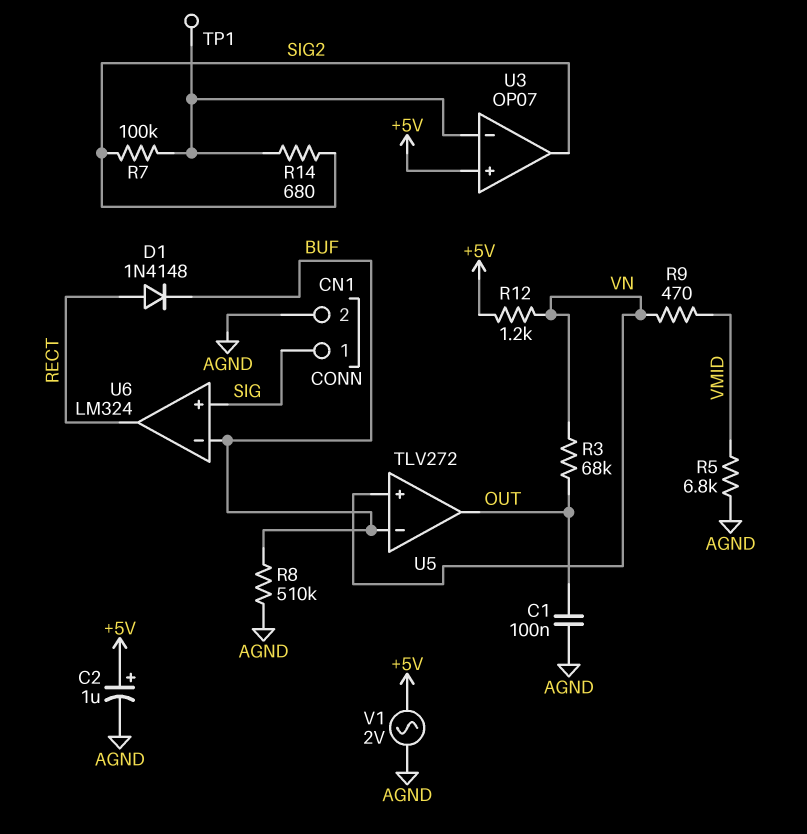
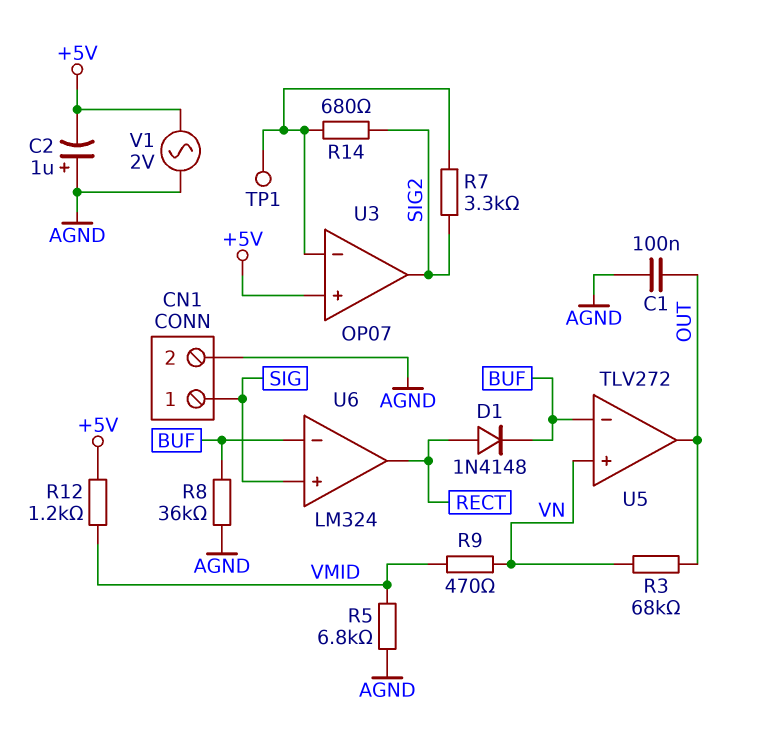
C2: 1uF (plus +5V, minus AGND) -> 1uF (plus AGND, minus +5V)
R7: 100k (SIG2, U3/in-) -> 3.3k (SIG2, U3/in-)
R8: 510k (AGND, BUF) -> 36k (AGND, BUF)
R12: 1.2k (+5V, VN) -> 1.2k (+5V, VMID)

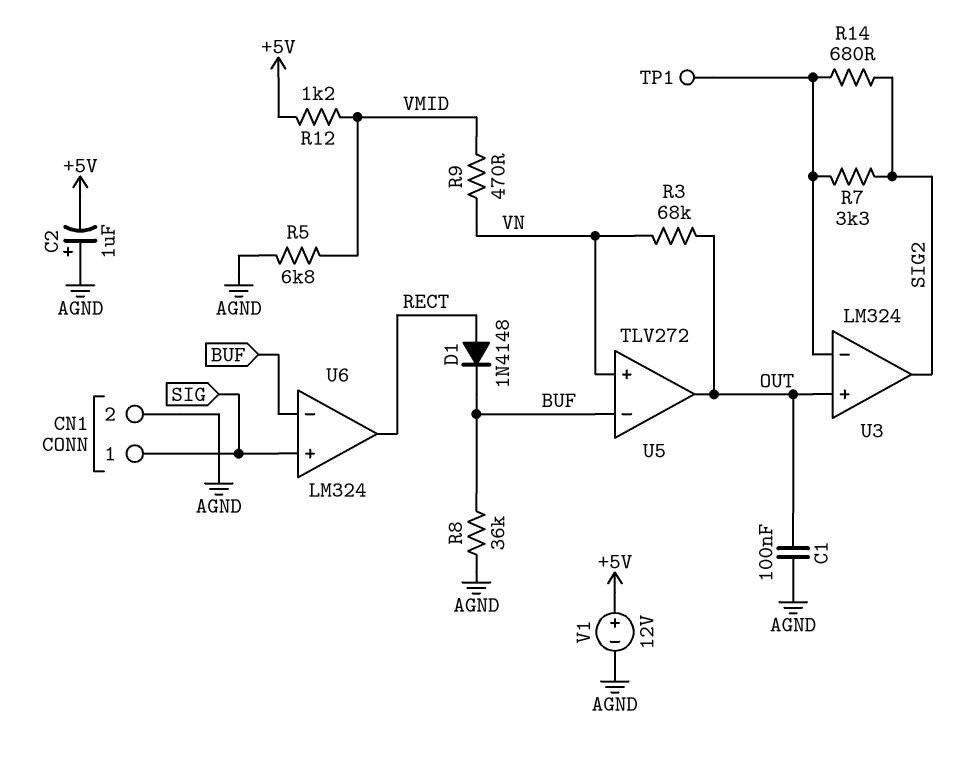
U3: OP07 -> LM324
U3 pin in+: +5V -> OUT
V1: AC 2V (+5V, AGND) -> 12V (plus +5V, minus AGND)

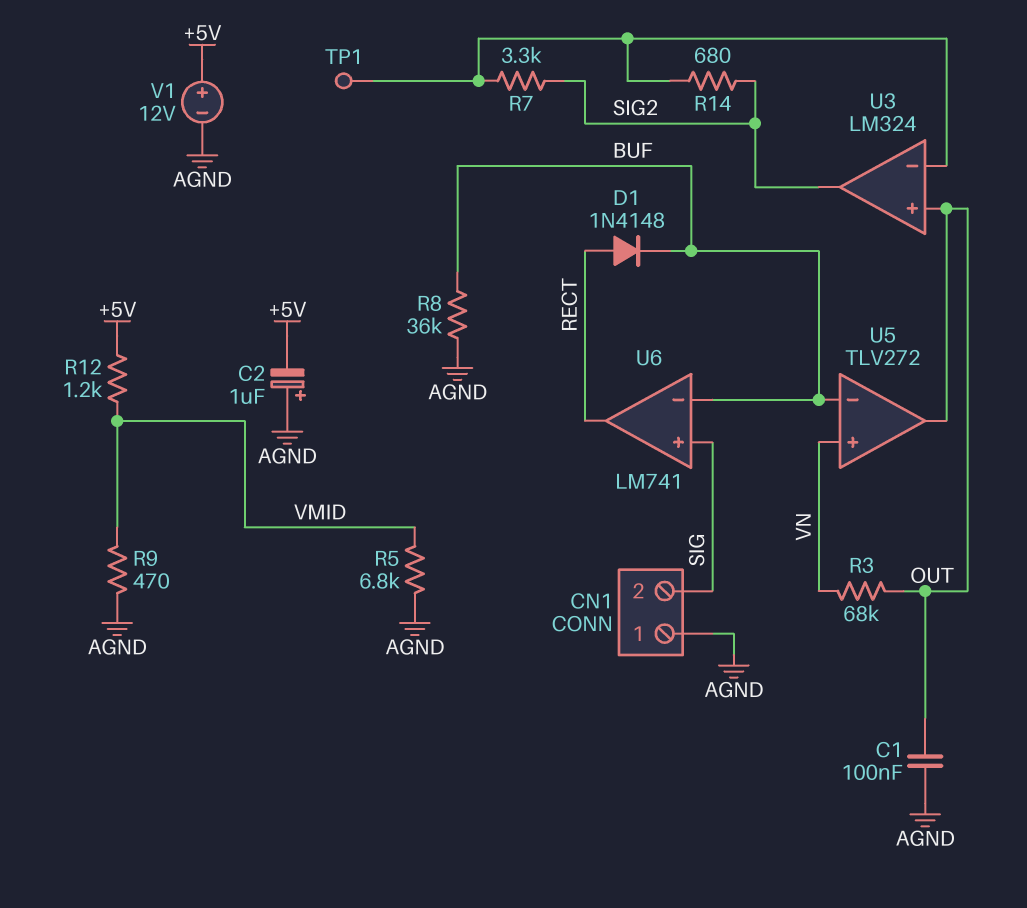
CN1 pin 1: SIG -> AGND
CN1 pin 2: AGND -> SIG
R9: 470 (VMID, VN) -> 470 (AGND, VMID)
U6: LM324 -> LM741

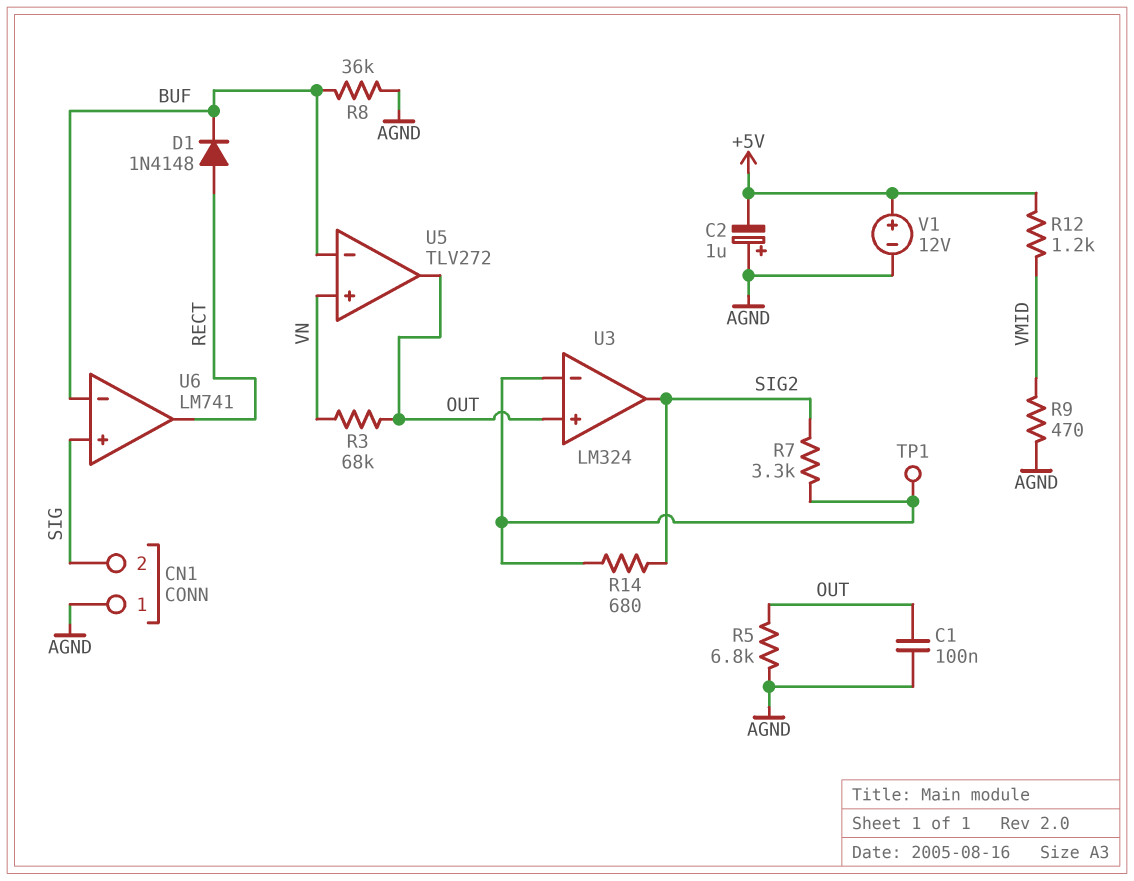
R5: 6.8k (AGND, VMID) -> 6.8k (AGND, OUT)

